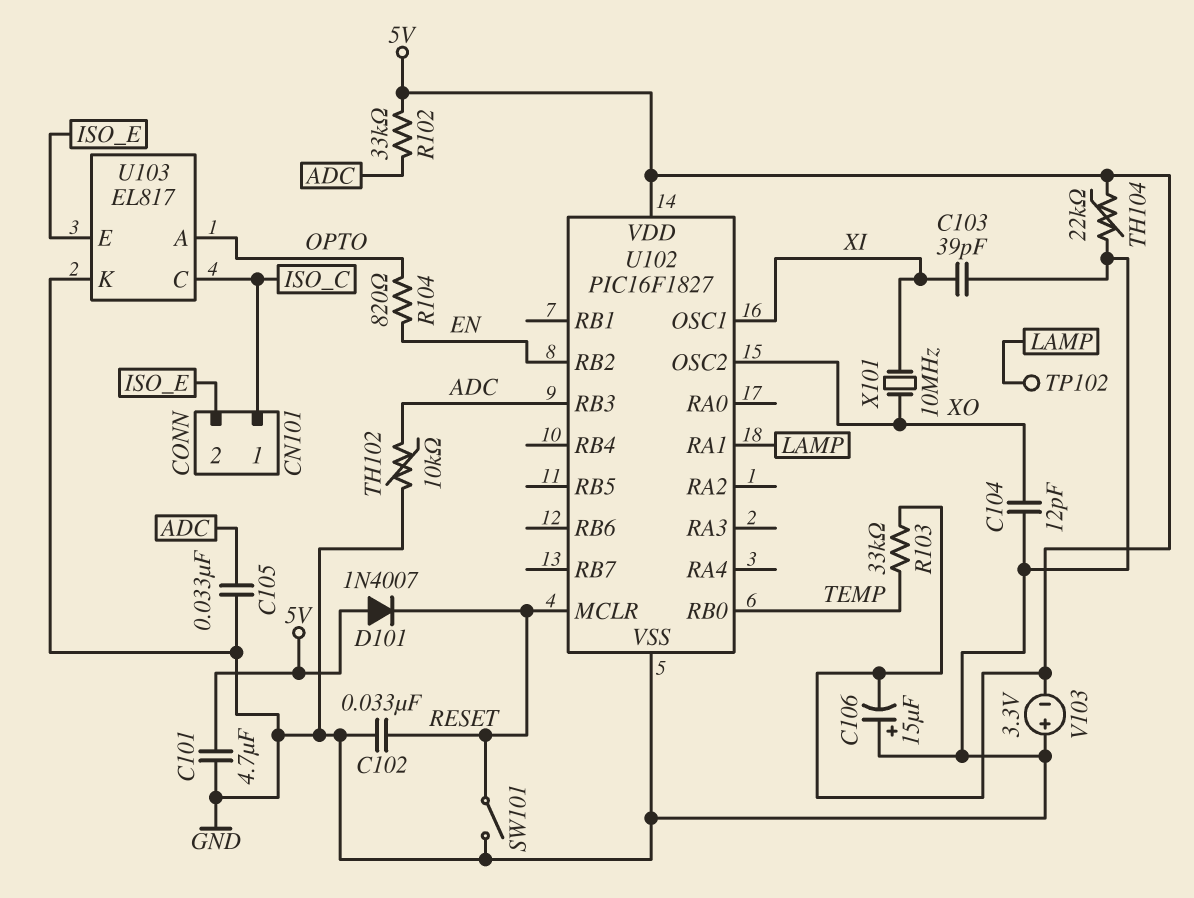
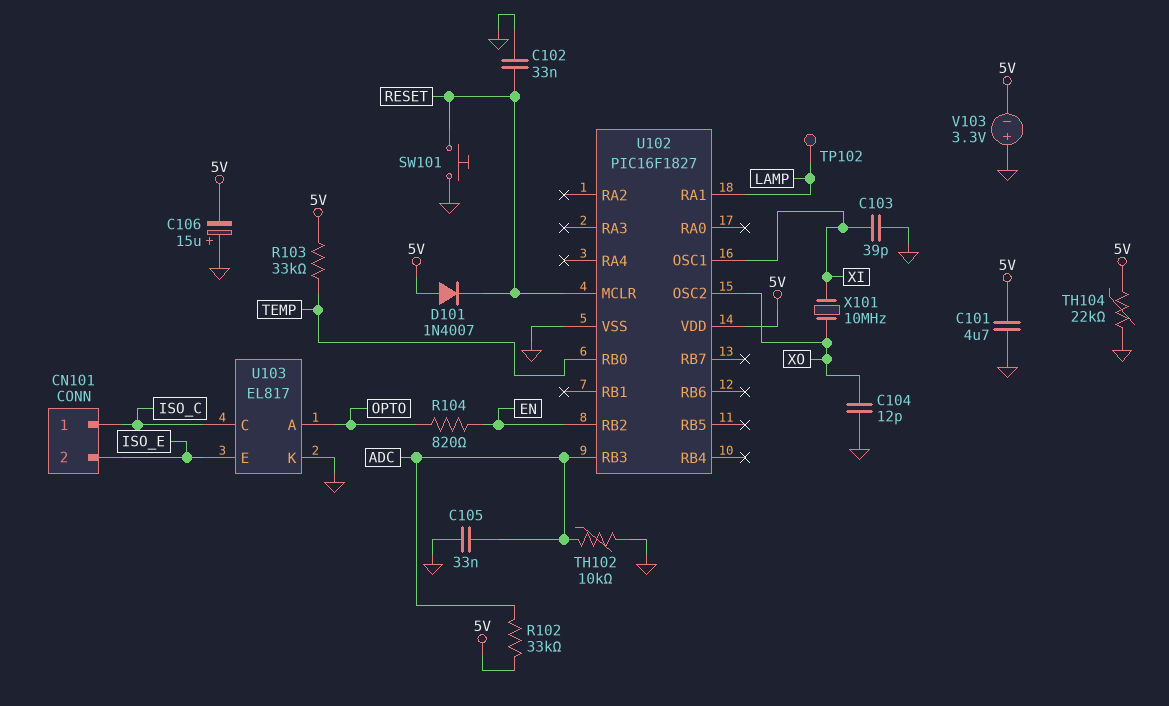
SW101: switch (GND, RESET) -> button (GND, RESET)

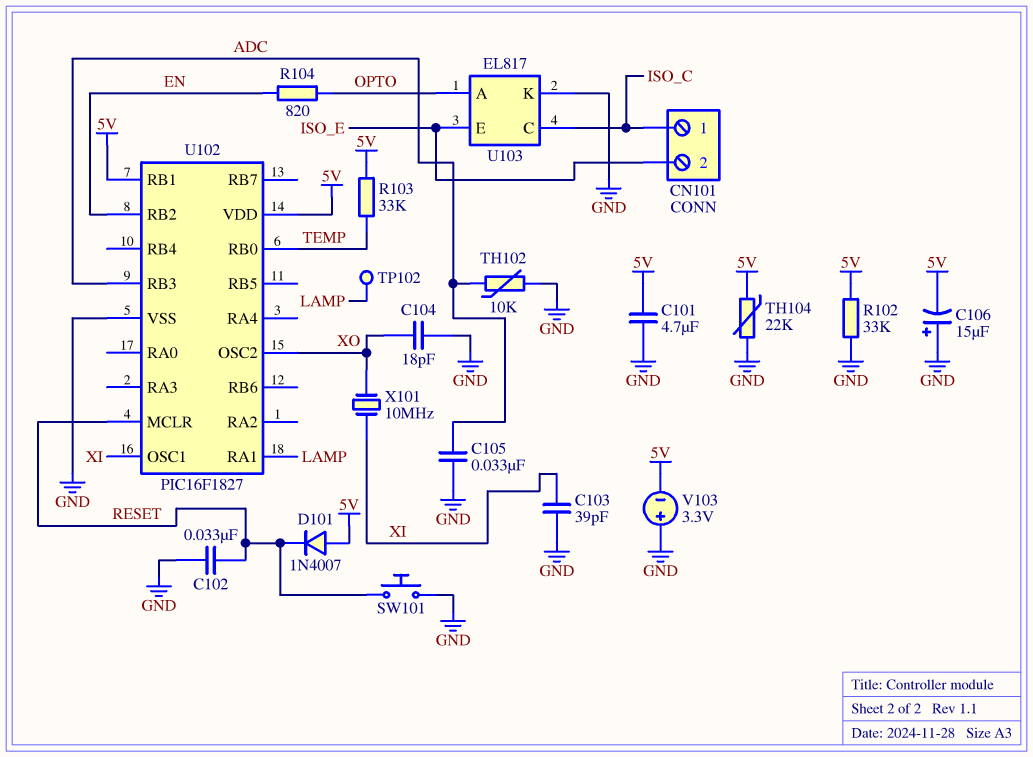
C104: 12pF (GND, XO) -> 18pF (GND, XO)
R102: 33k (5V, ADC) -> 33k (5V, GND)
U102 pin RB1: none -> 5V

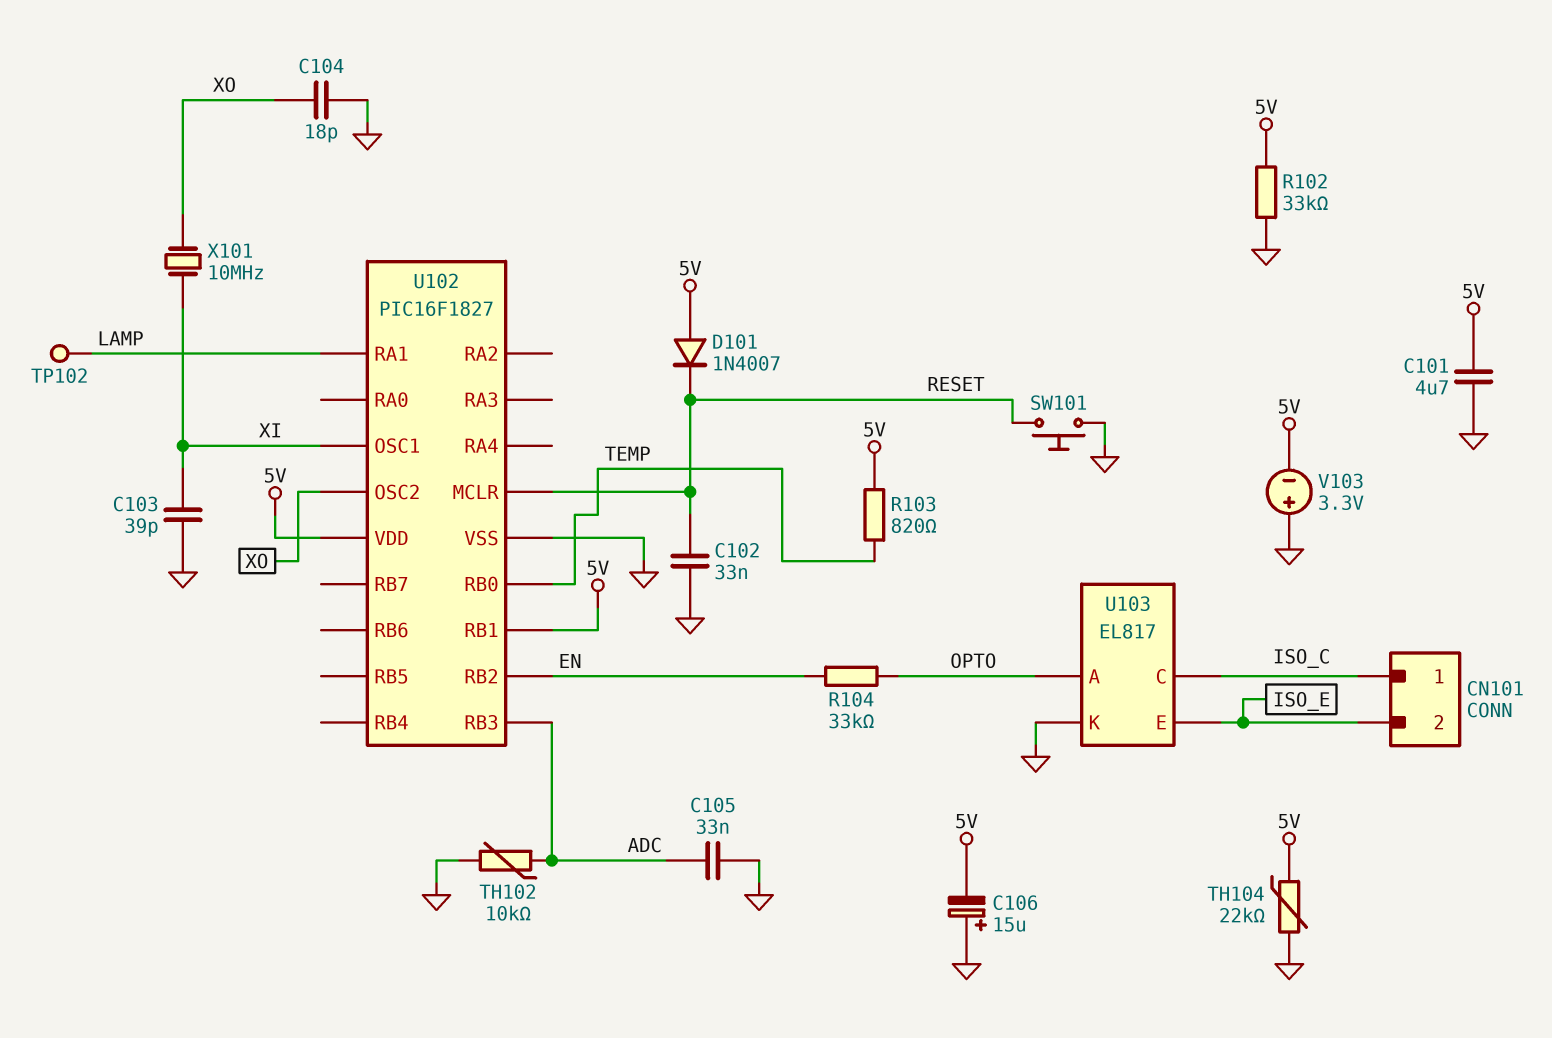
R103: 33k (5V, TEMP) -> 820 (5V, TEMP)
R104: 820 (EN, OPTO) -> 33k (EN, OPTO)

